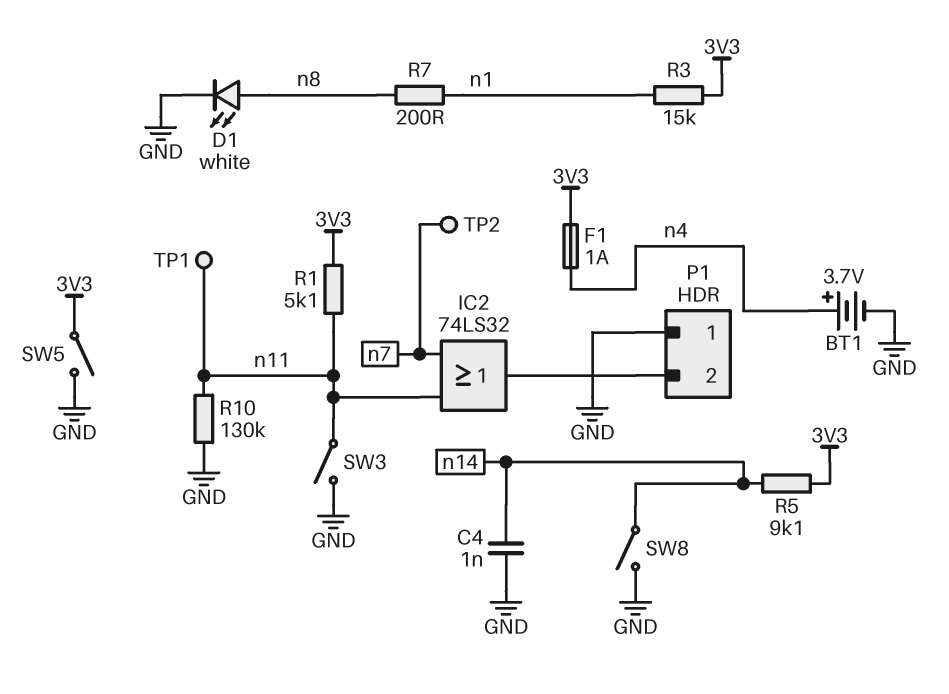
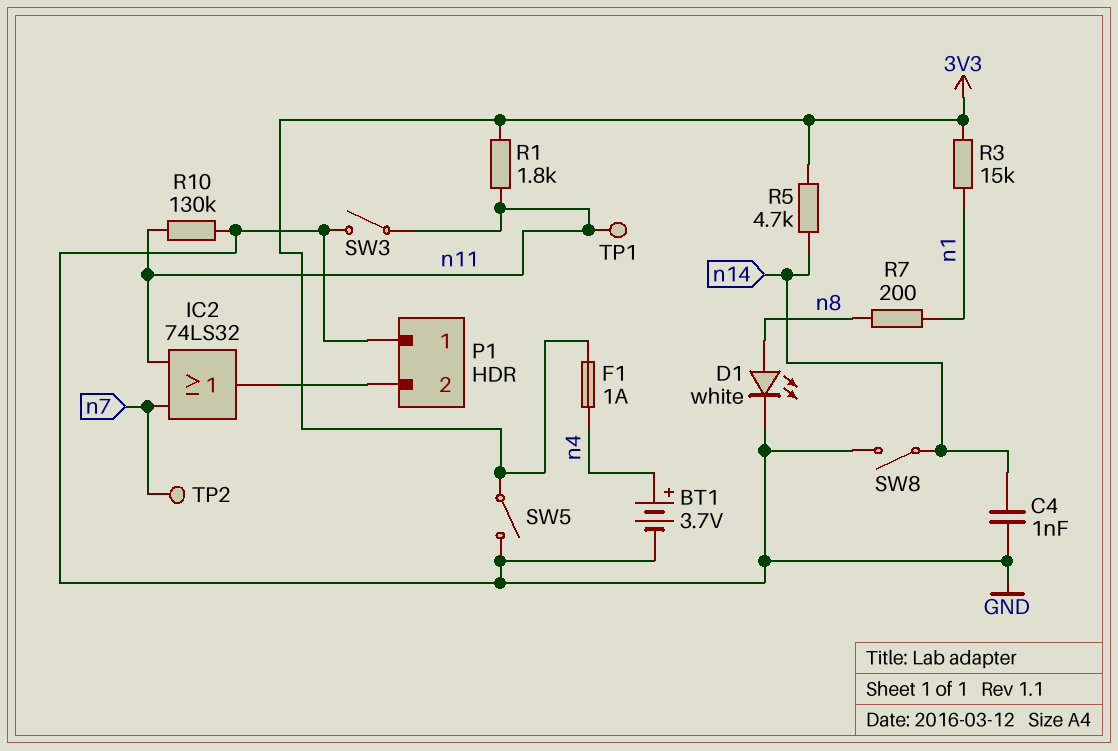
R1: 5.1k (3V3, n11) -> 1.8k (3V3, n11)
R5: 9.1k (3V3, n14) -> 4.7k (3V3, n14)

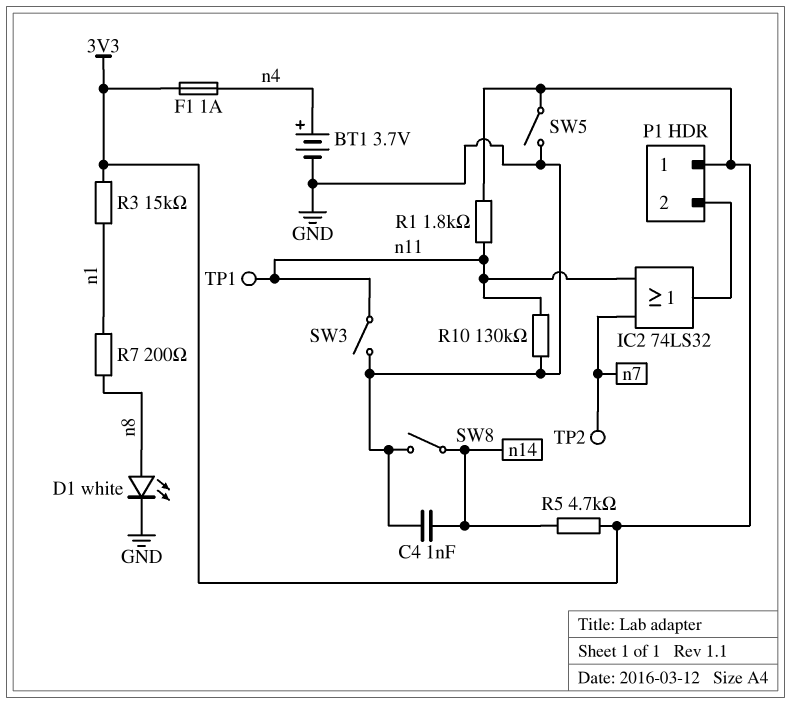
P1 pin 1: GND -> 3V3

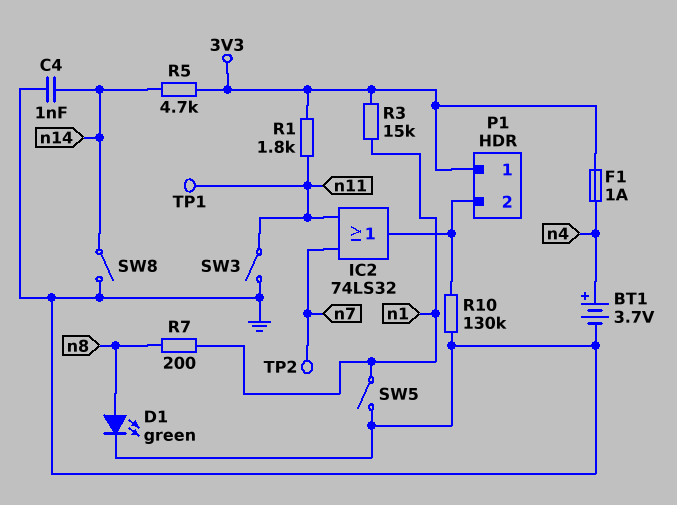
D1: LED white (A n8, K GND) -> LED green (A n8, K GND)
R10: 130k (GND, n11) -> 130k (GND, P1/2)
SW5: switch (3V3, GND) -> switch (GND, n1)

